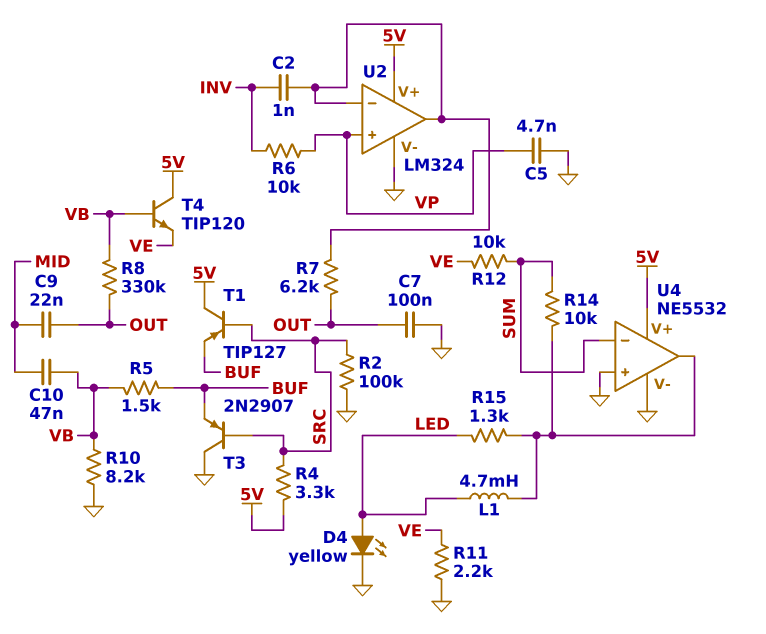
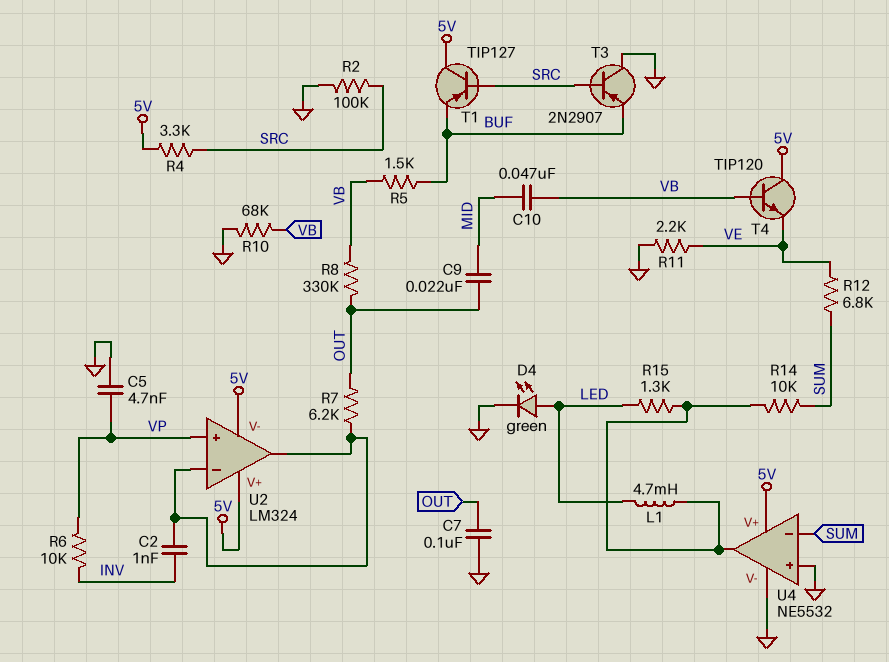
D4: LED yellow (A LED, K GND) -> LED green (A LED, K GND)
R10: 8.2k (GND, VB) -> 68k (GND, VB)
R12: 10k (SUM, VE) -> 6.8k (SUM, VE)
U2 pin V-: GND -> 5V

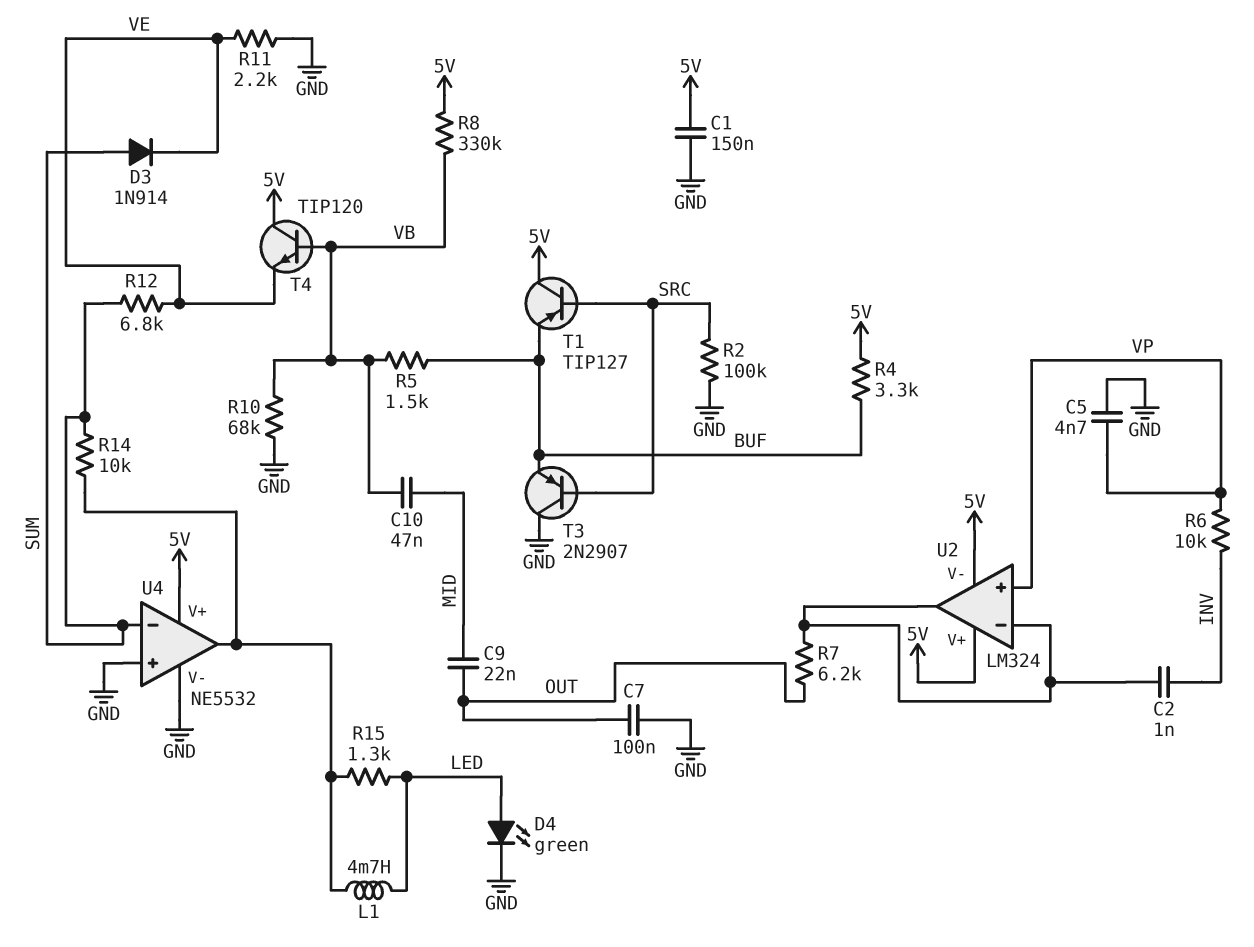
C1: none -> 150nF (5V, GND)
D3: none -> diode 1N914 (A SUM, K VE)
R4: 3.3k (5V, SRC) -> 3.3k (5V, BUF)
R8: 330k (OUT, VB) -> 330k (5V, VB)

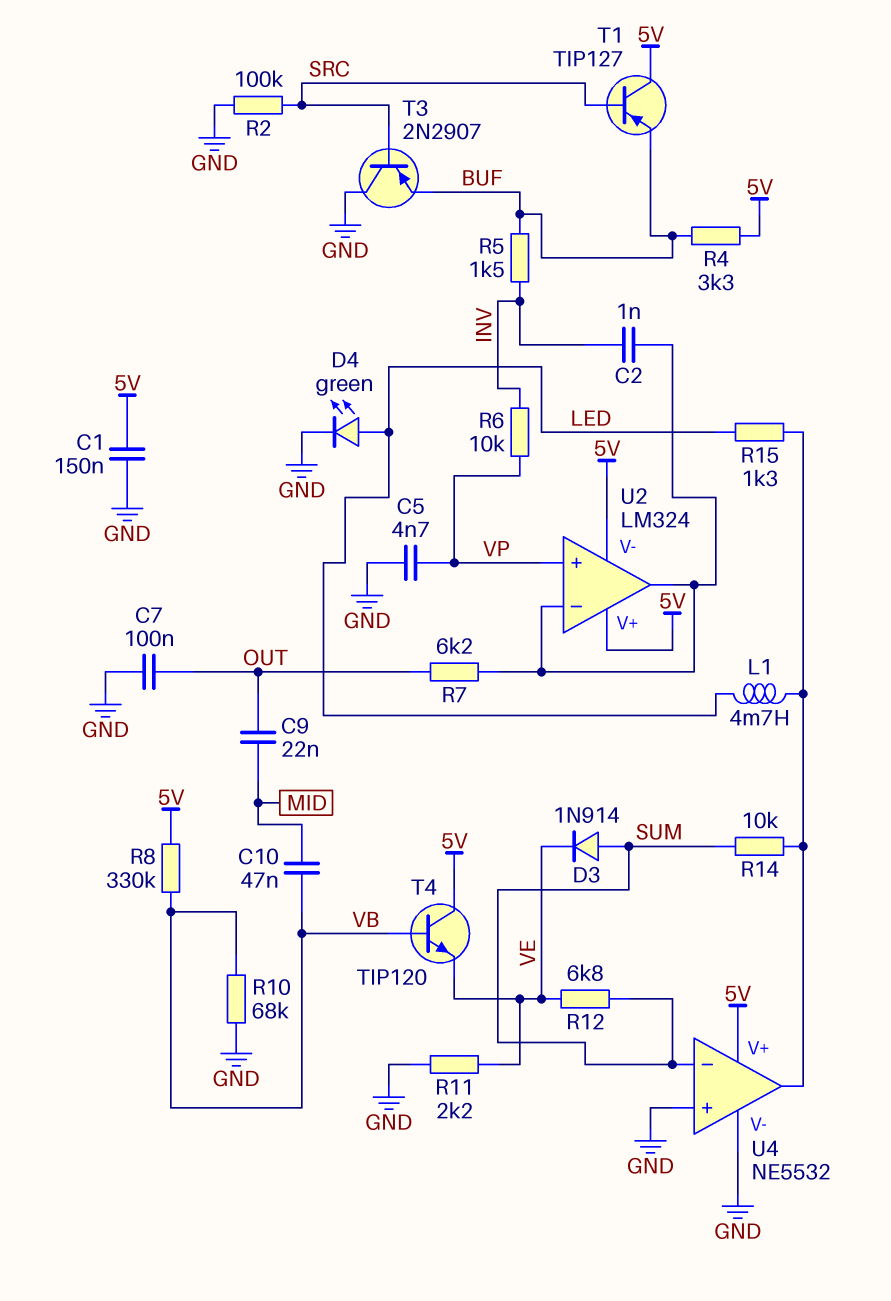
R5: 1.5k (BUF, VB) -> 1.5k (BUF, INV)

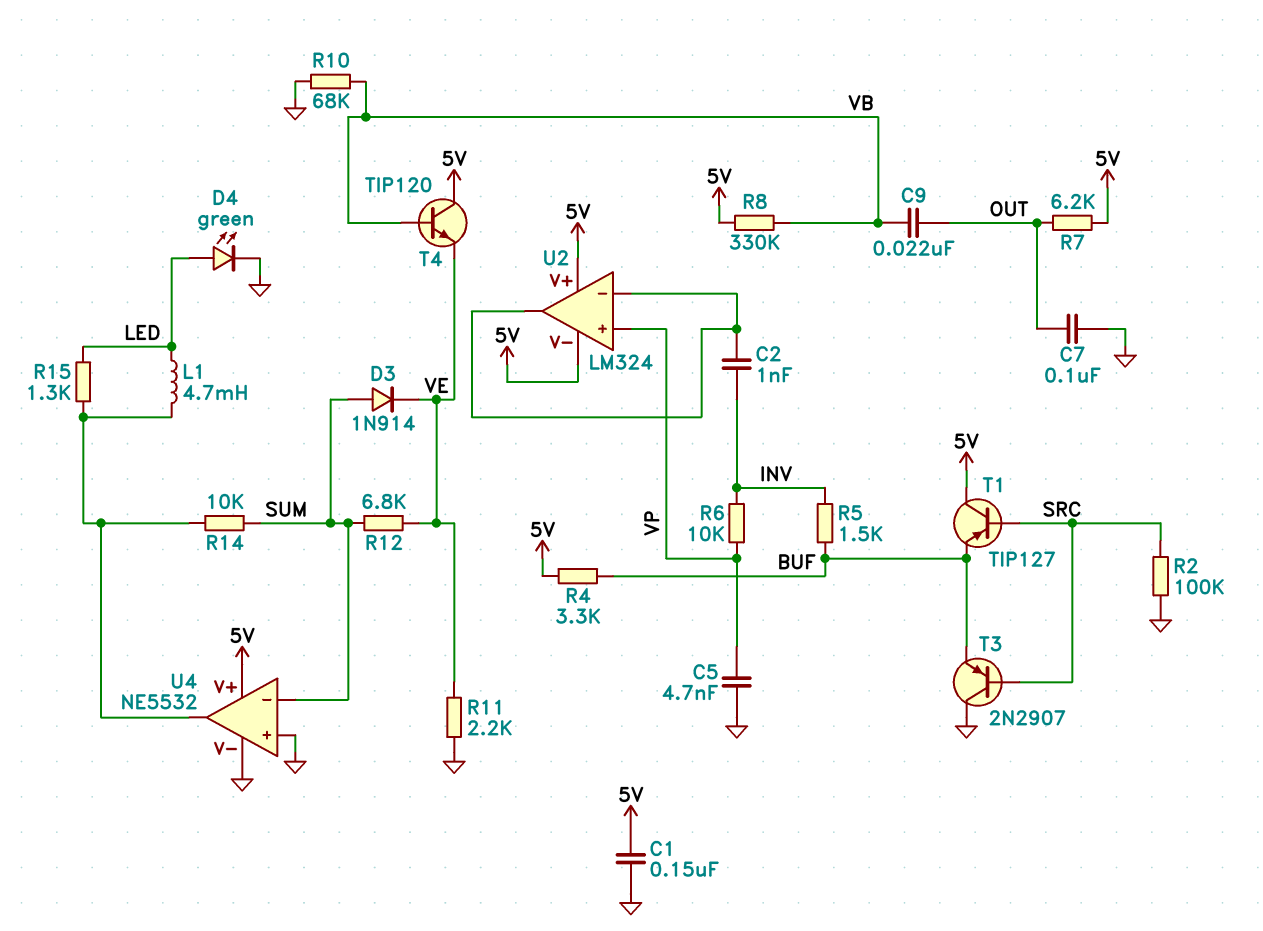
C9: 22nF (MID, OUT) -> 22nF (OUT, VB)
C10: 47nF (MID, VB) -> none
R7: 6.2k (OUT, U2/in-) -> 6.2k (5V, OUT)

